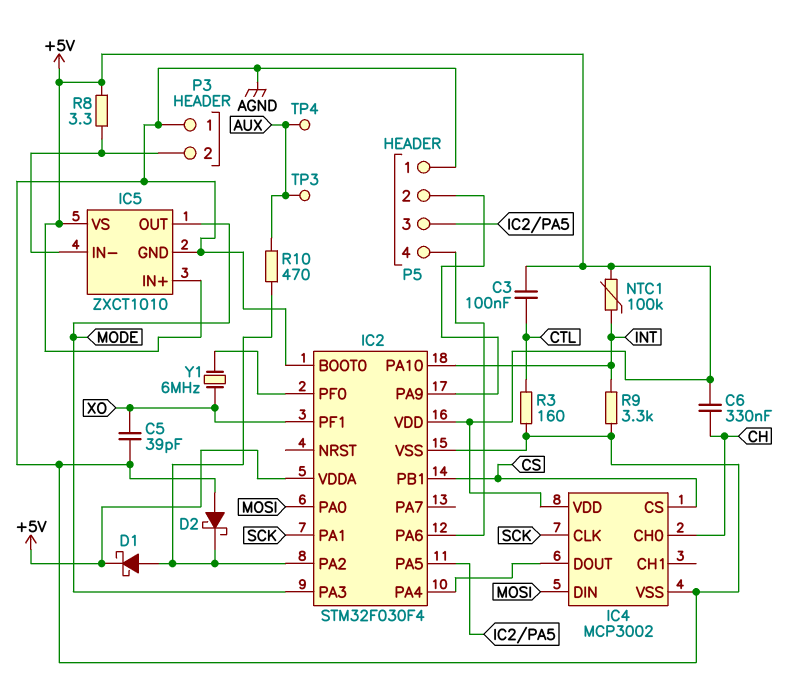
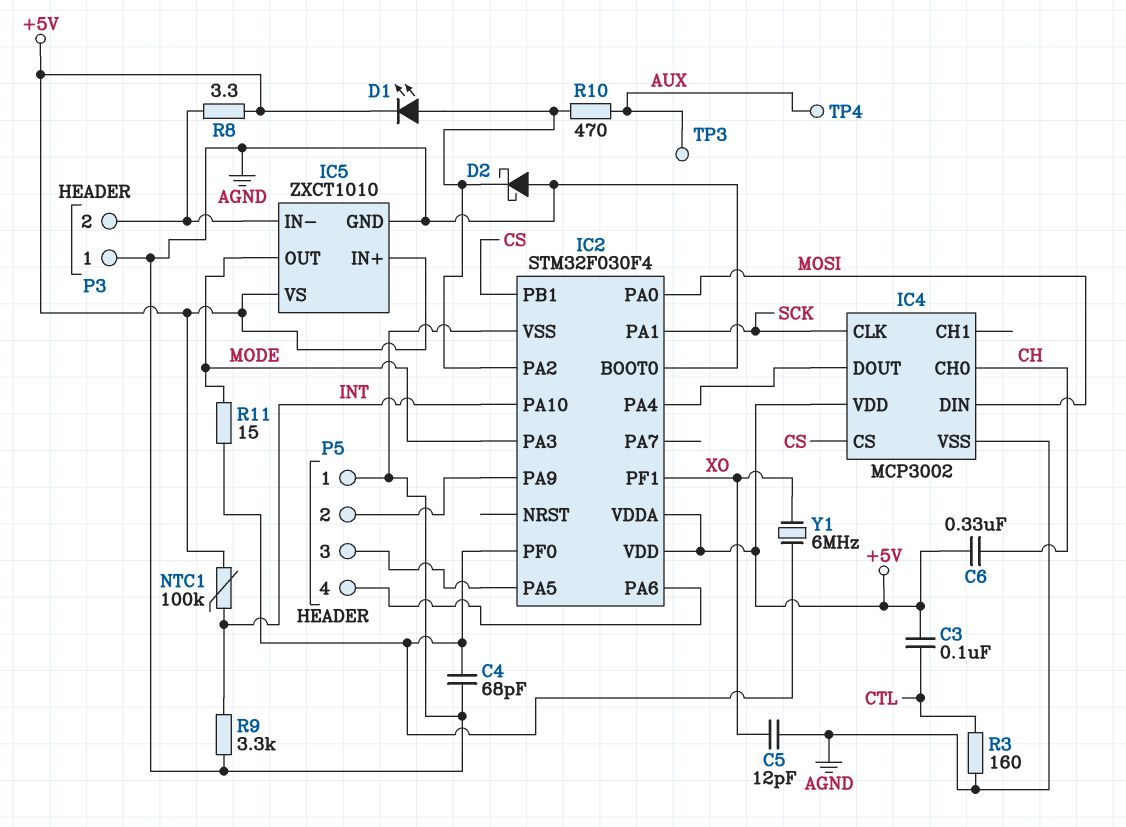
C4: none -> 68pF (AGND, IC2/PF0)
C5: 39pF (AGND, XO) -> 12pF (AGND, XO)
D1: schottky (A IC2/PA2, K +5V) -> LED (A IC2/PA2, K +5V)
R11: none -> 15 (IC2/PF0, MODE)

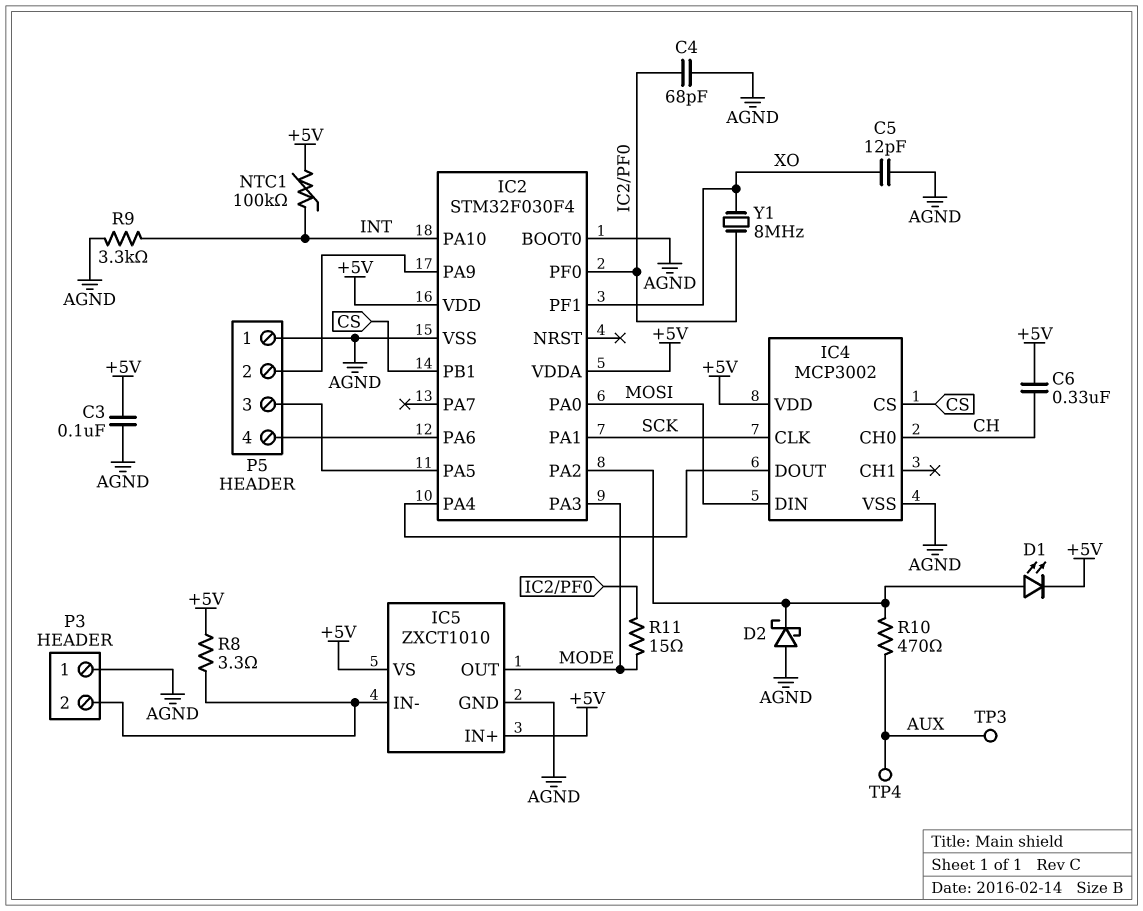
C3: 100nF (+5V, CTL) -> 100nF (+5V, AGND)
R3: 160 (AGND, CTL) -> none
Y1: 6MHz (IC2/PF0, XO) -> 8MHz (IC2/PF0, XO)

